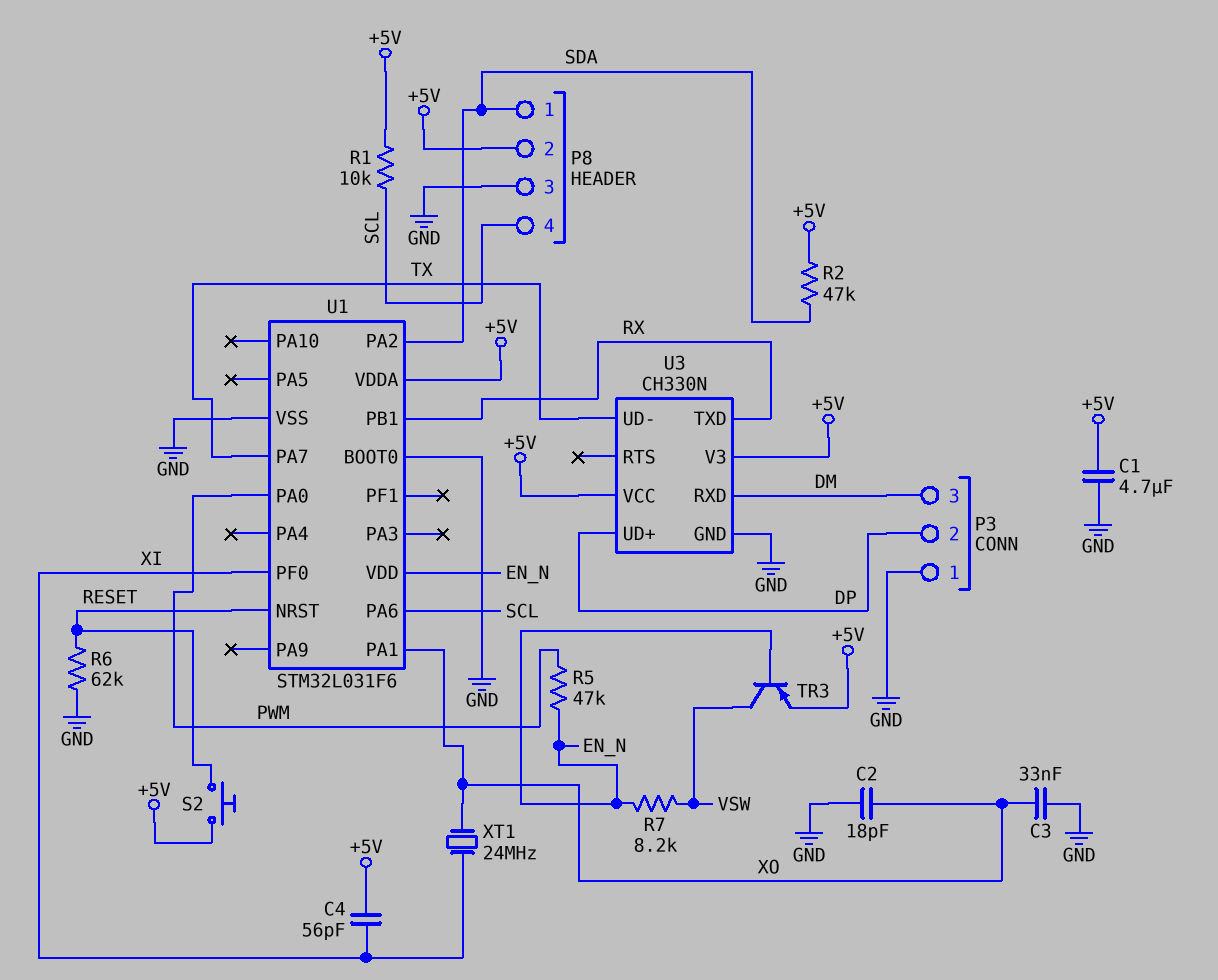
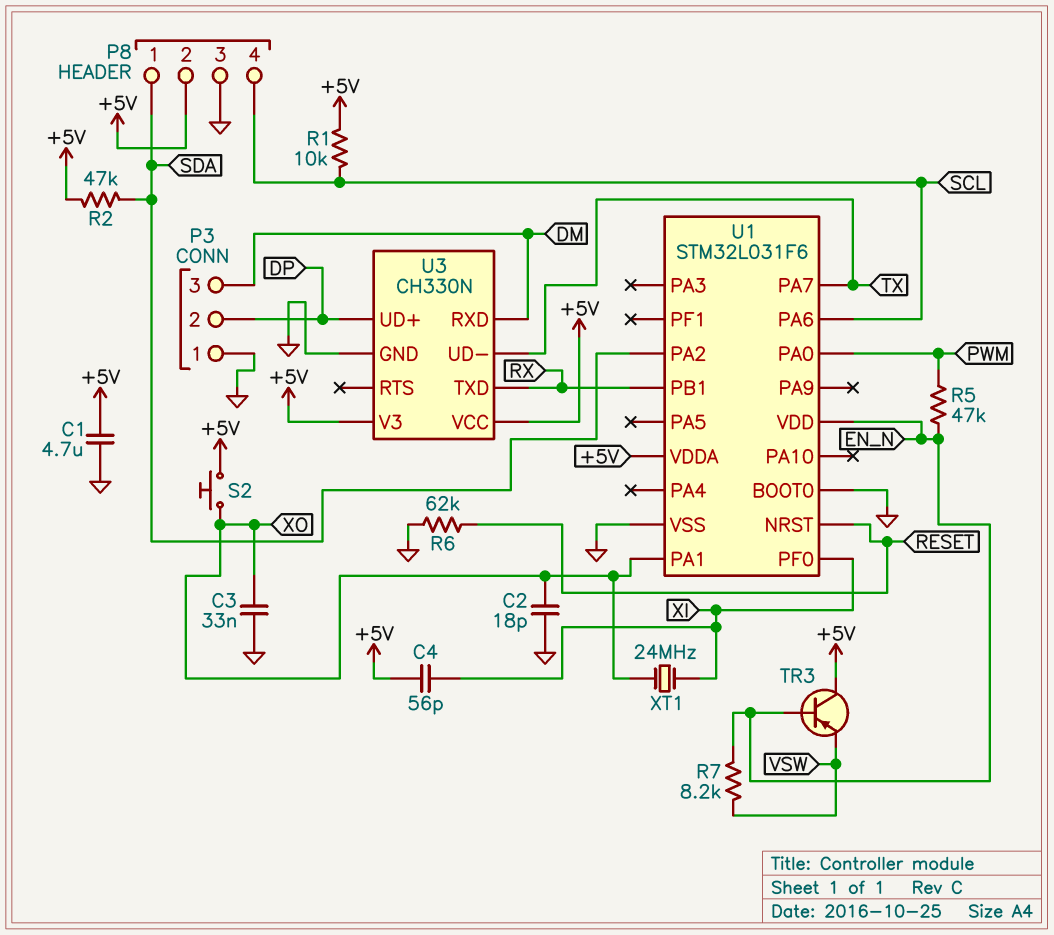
S2: button (+5V, RESET) -> button (+5V, XO)
TR3: PNP (B EN_N, C VSW, E +5V) -> PNP (B EN_N, C +5V, E VSW)

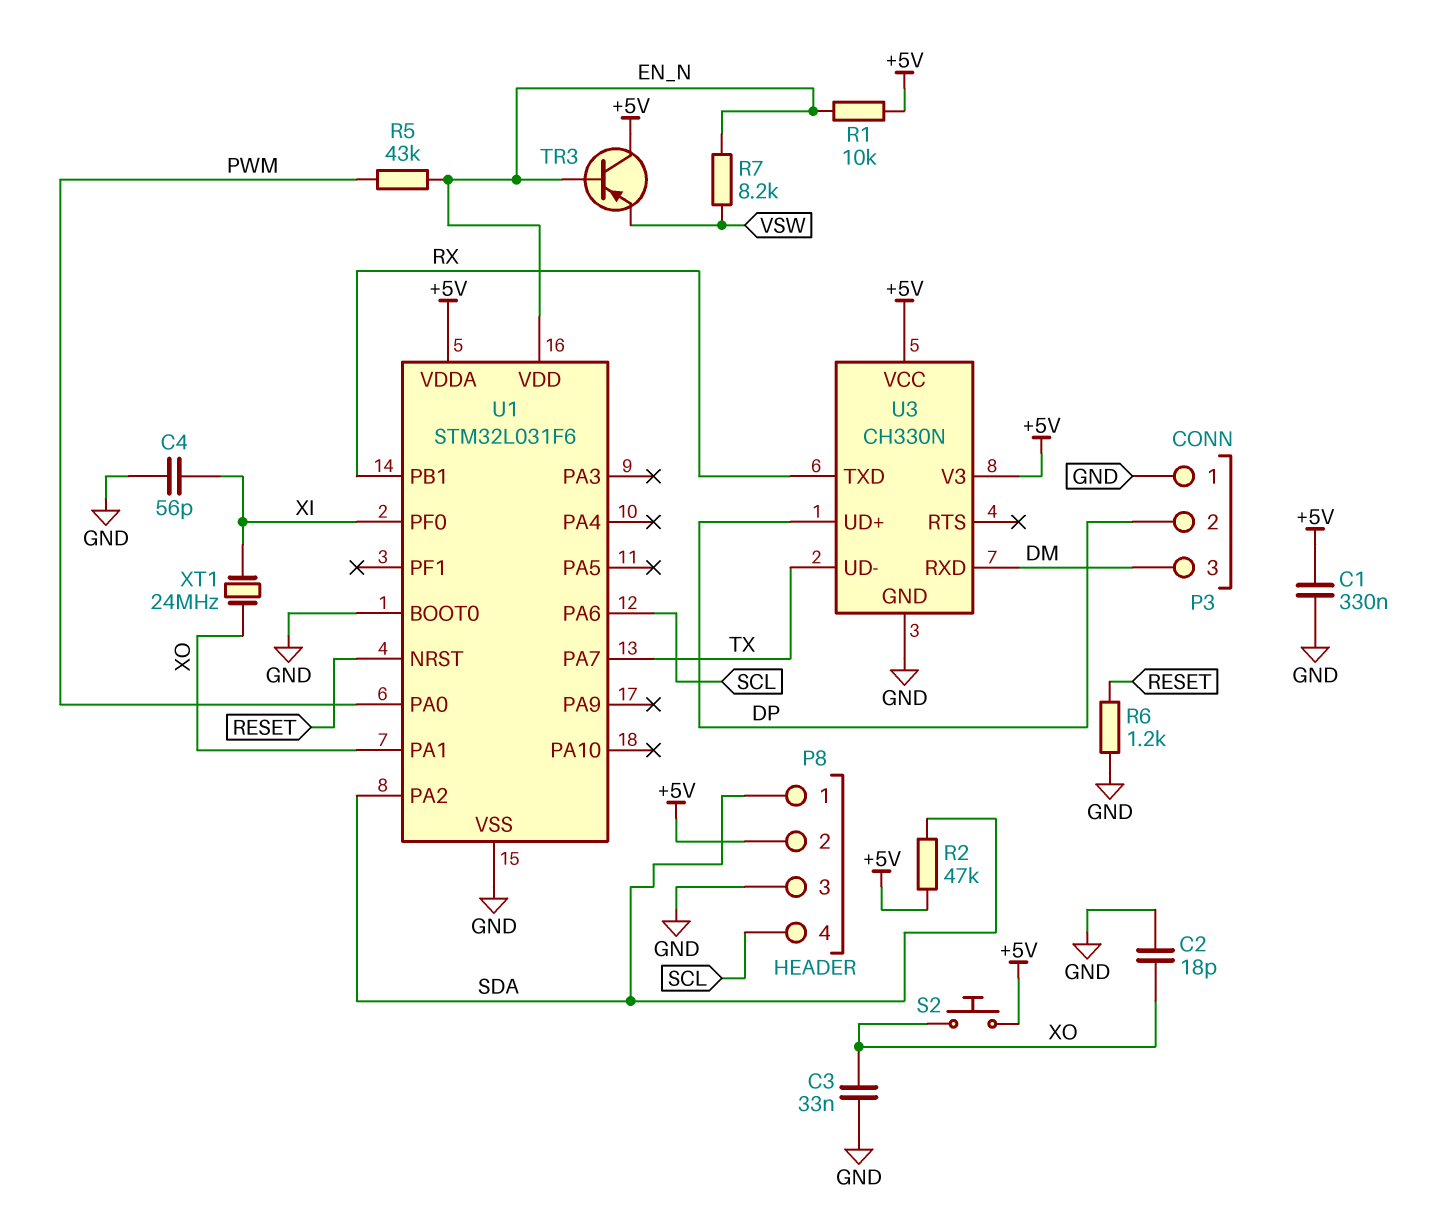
C1: 4.7uF (+5V, GND) -> 330nF (+5V, GND)
C4: 56pF (+5V, XI) -> 56pF (GND, XI)
R1: 10k (+5V, SCL) -> 10k (+5V, EN_N)
R5: 47k (EN_N, PWM) -> 43k (EN_N, PWM)
R6: 62k (GND, RESET) -> 1.2k (GND, RESET)

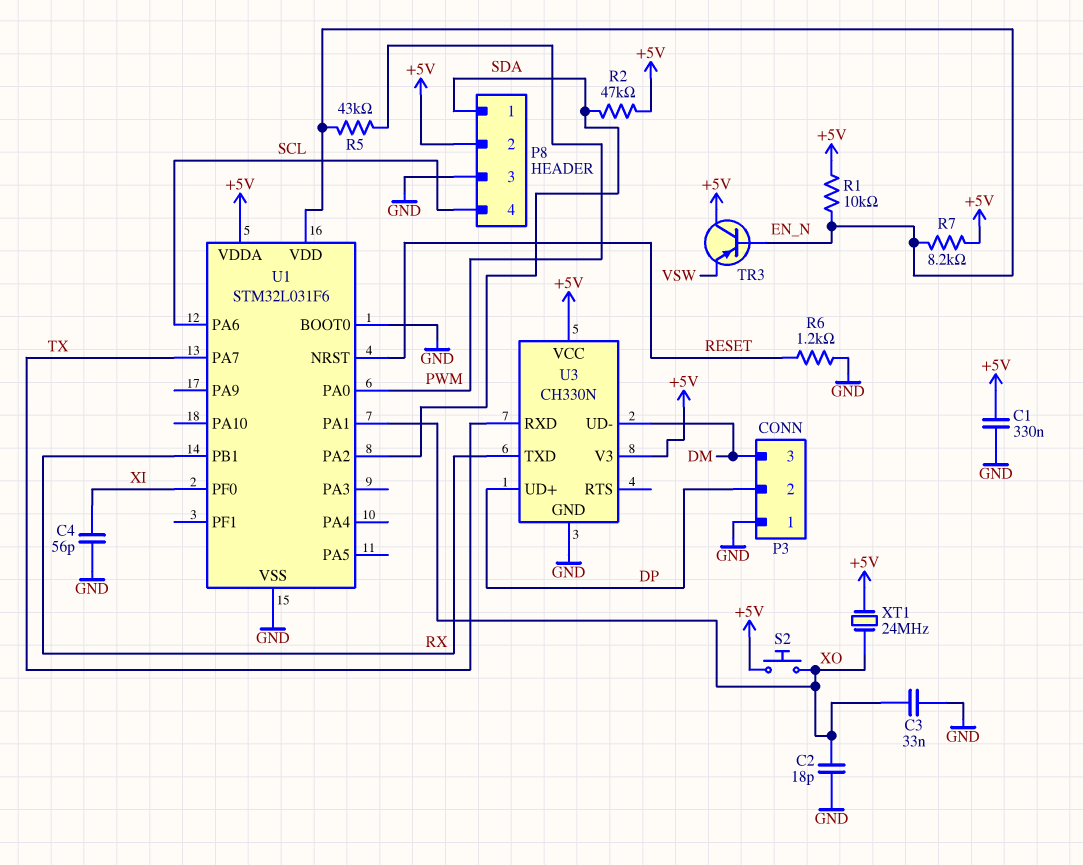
R7: 8.2k (EN_N, VSW) -> 8.2k (+5V, EN_N)
U3 pin RXD: DM -> TX
U3 pin UD-: TX -> DM
XT1: 24MHz (XI, XO) -> 24MHz (+5V, XO)

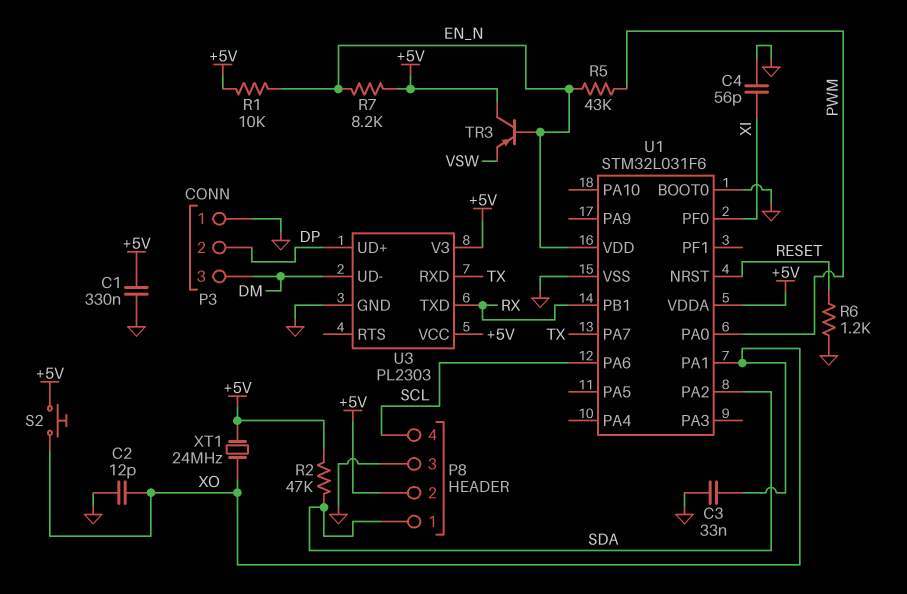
C2: 18pF (GND, XO) -> 12pF (GND, XO)
U3: CH330N -> PL2303

